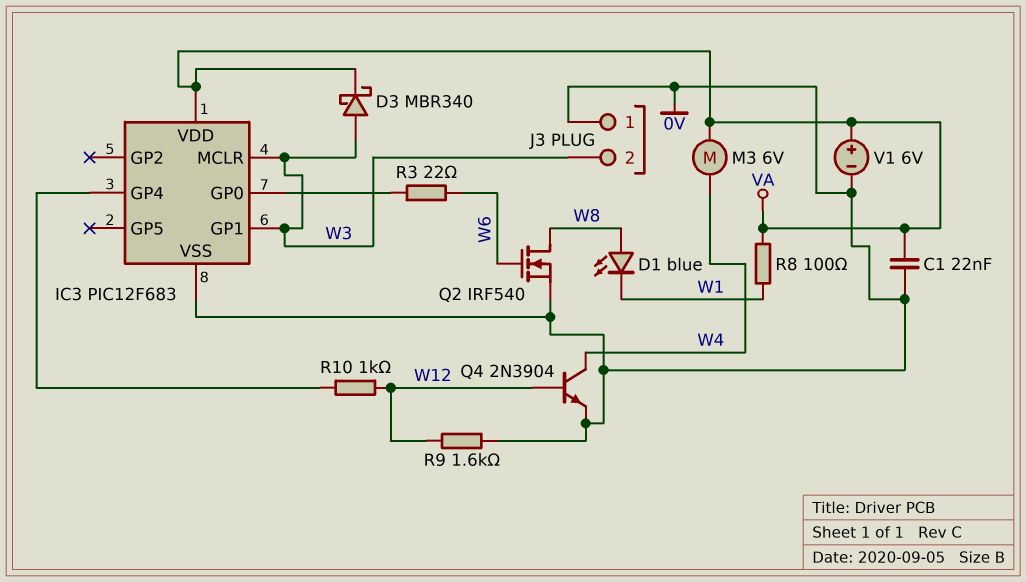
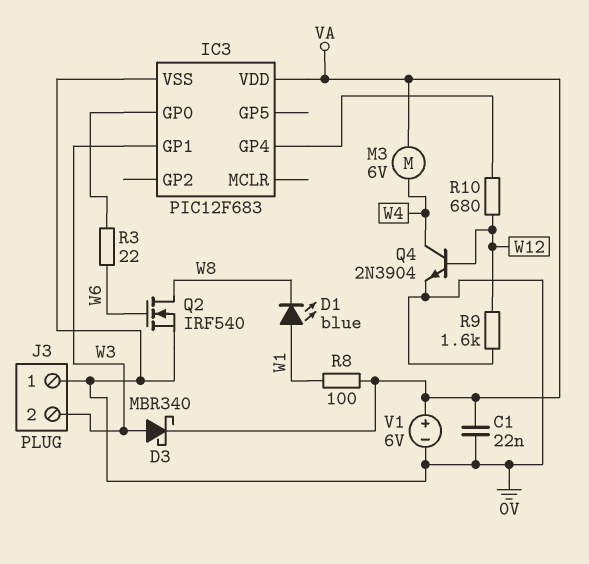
D1: LED blue (A W8, K W1) -> LED blue (A W1, K W8)
IC3 pin MCLR: W3 -> none
R10: 1k (IC3/GP4, W12) -> 680 (IC3/GP4, W12)

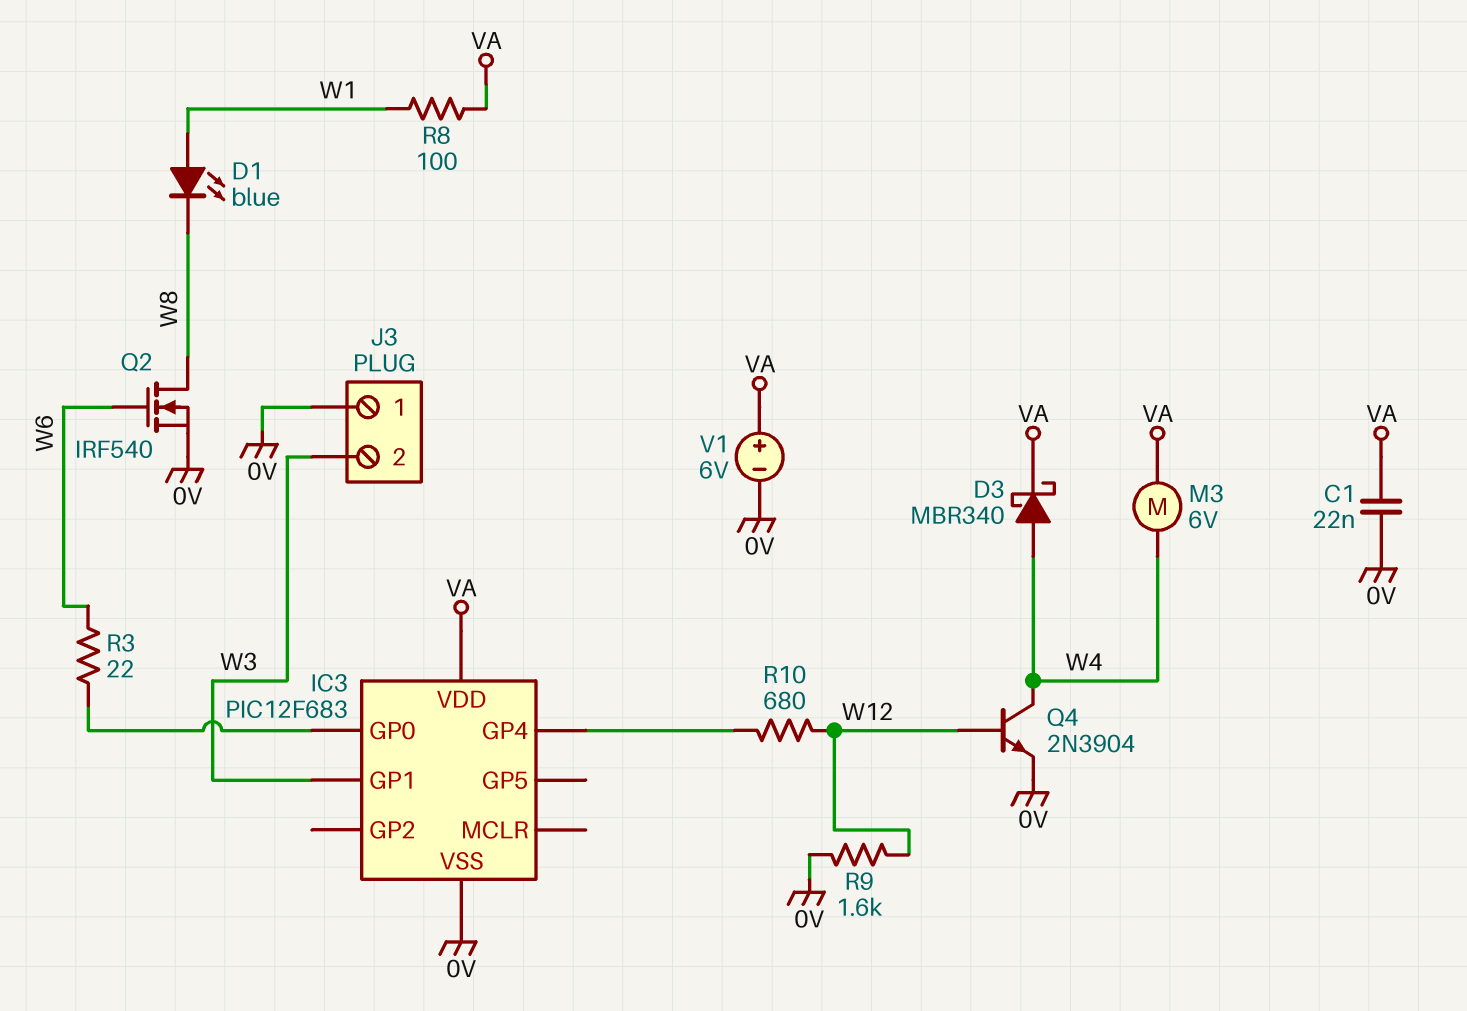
D3: schottky MBR340 (A W3, K VA) -> schottky MBR340 (A W4, K VA)

